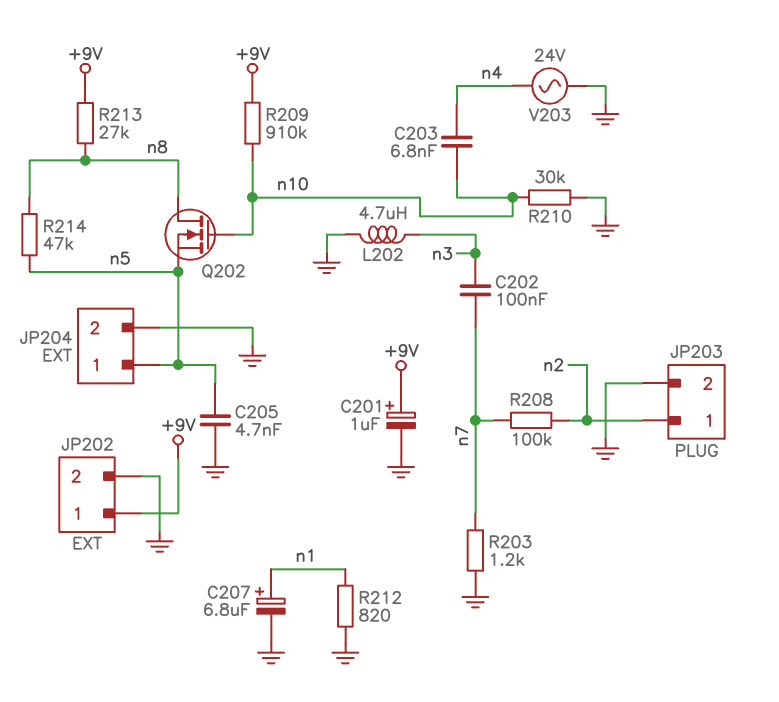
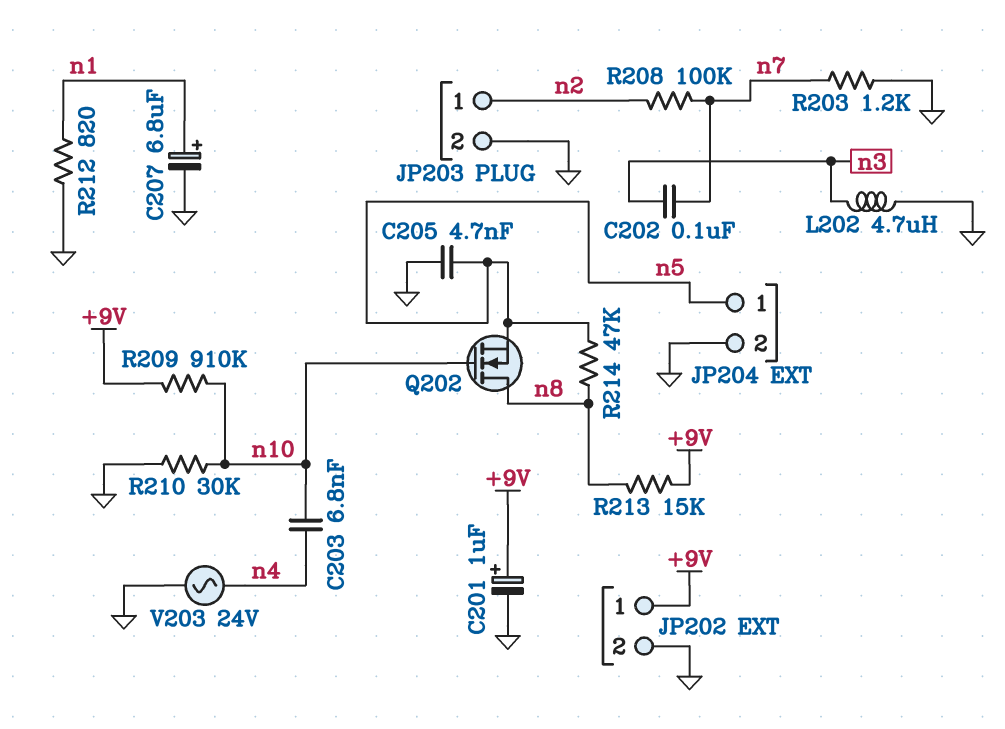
R213: 27k (+9V, n8) -> 15k (+9V, n8)

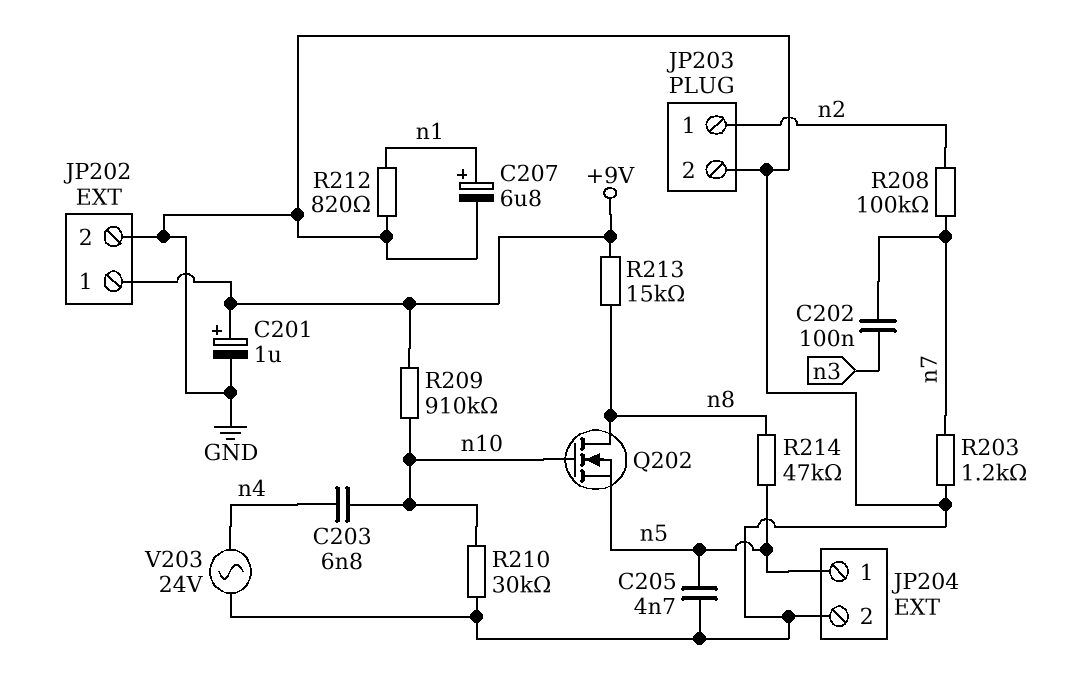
L202: 4.7uH (GND, n3) -> none

